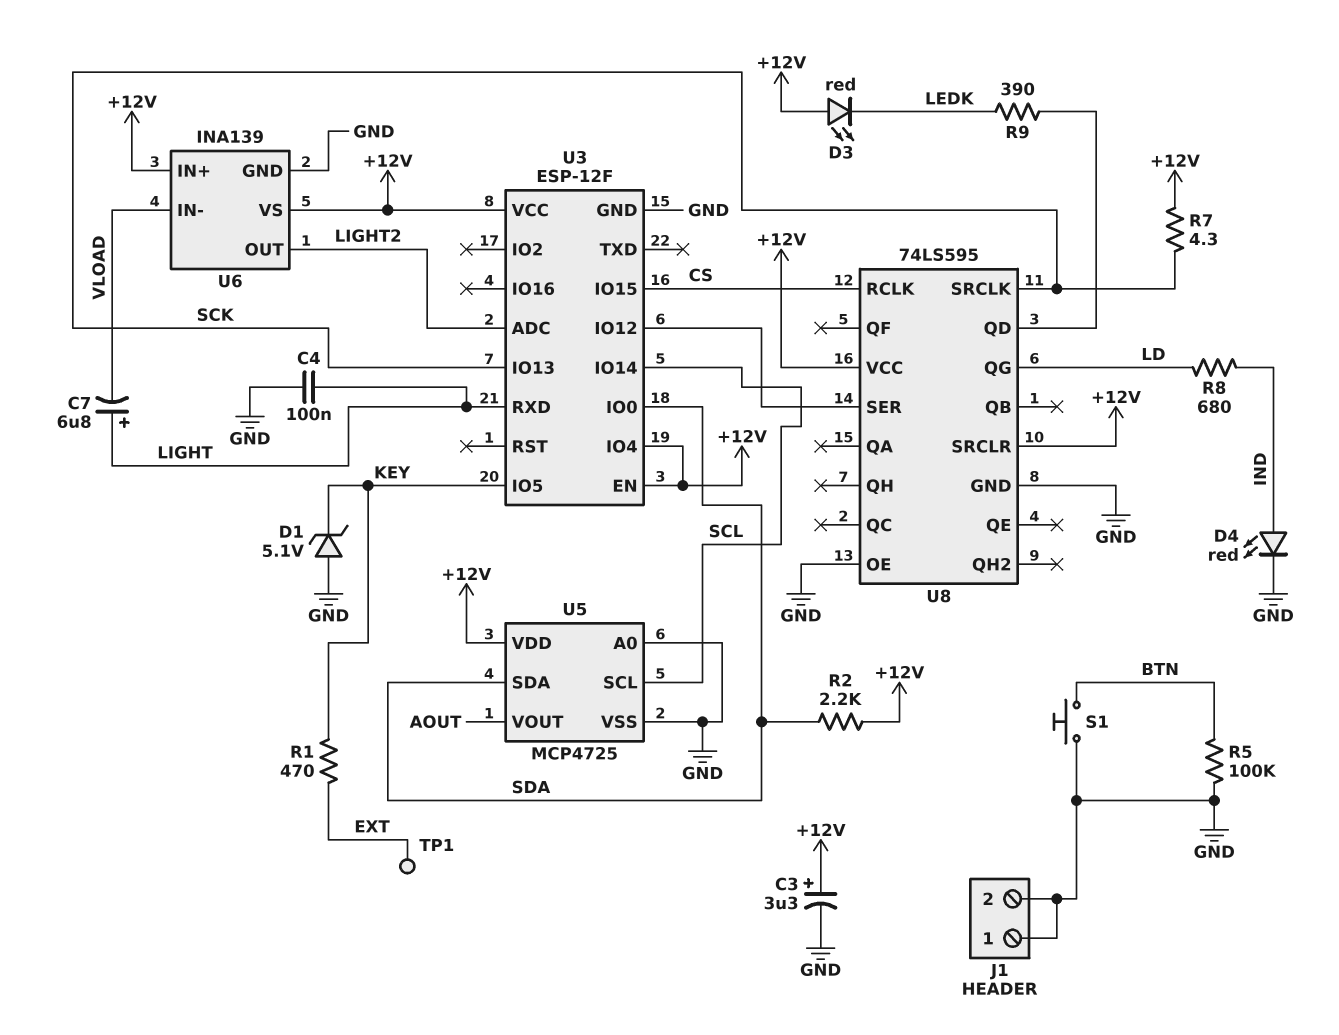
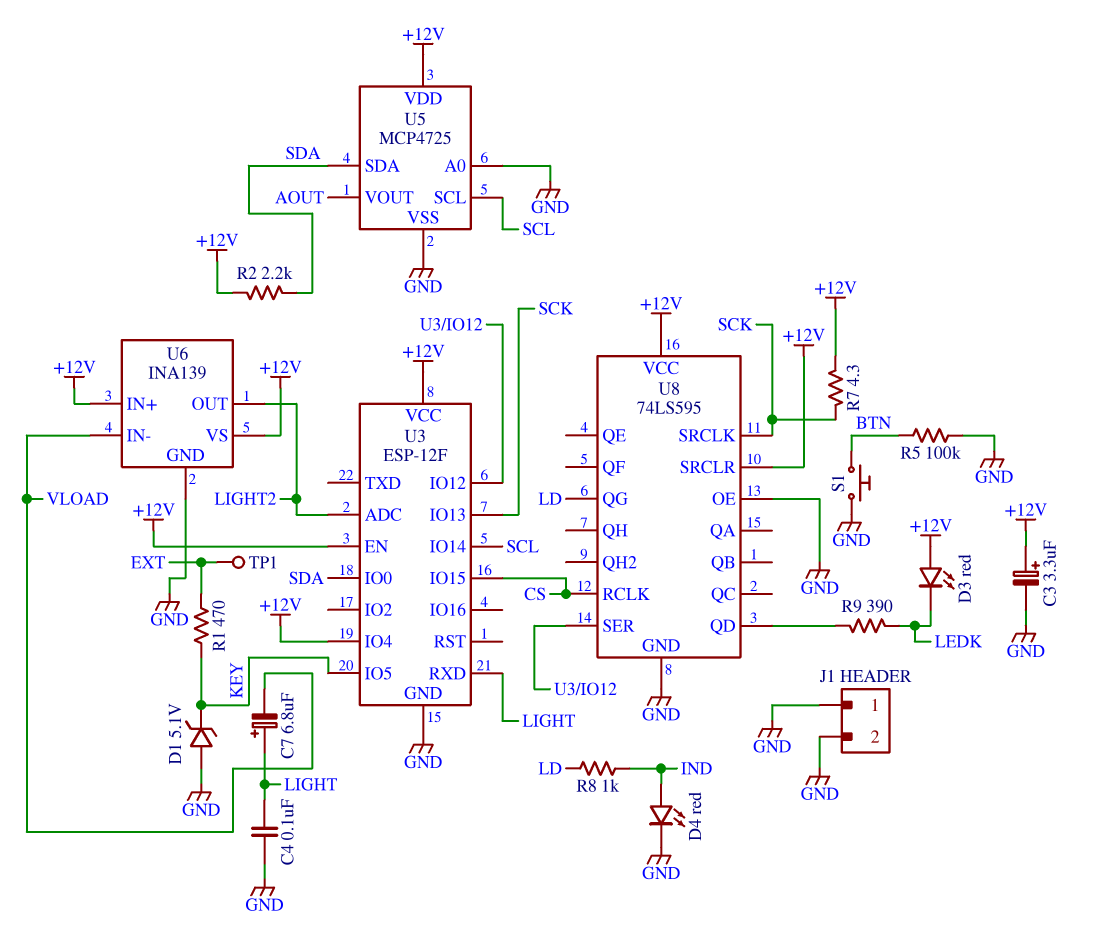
R8: 680 (IND, LD) -> 1k (IND, LD)

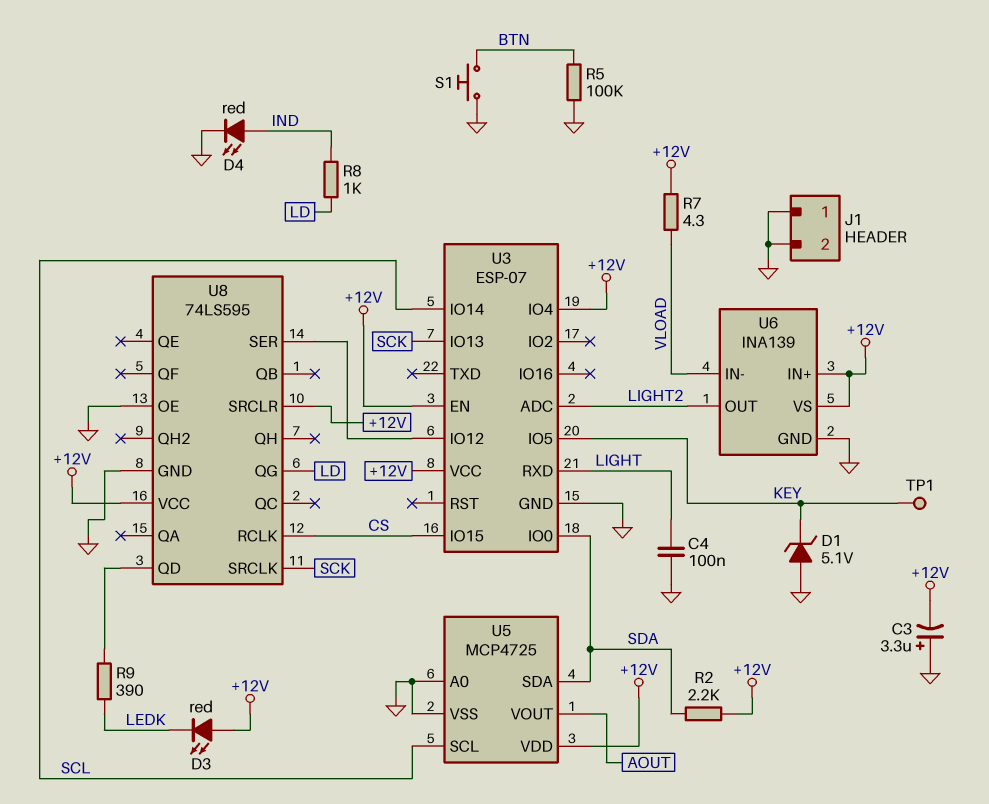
C3: 3.3uF (plus +12V, minus GND) -> 3.3uF (plus GND, minus +12V)
C7: 6.8uF (plus LIGHT, minus VLOAD) -> none
R1: 470 (EXT, KEY) -> none
R7: 4.3 (+12V, SCK) -> 4.3 (+12V, VLOAD)
TP1: test point (EXT) -> test point (KEY)
U3: ESP-12F -> ESP-07

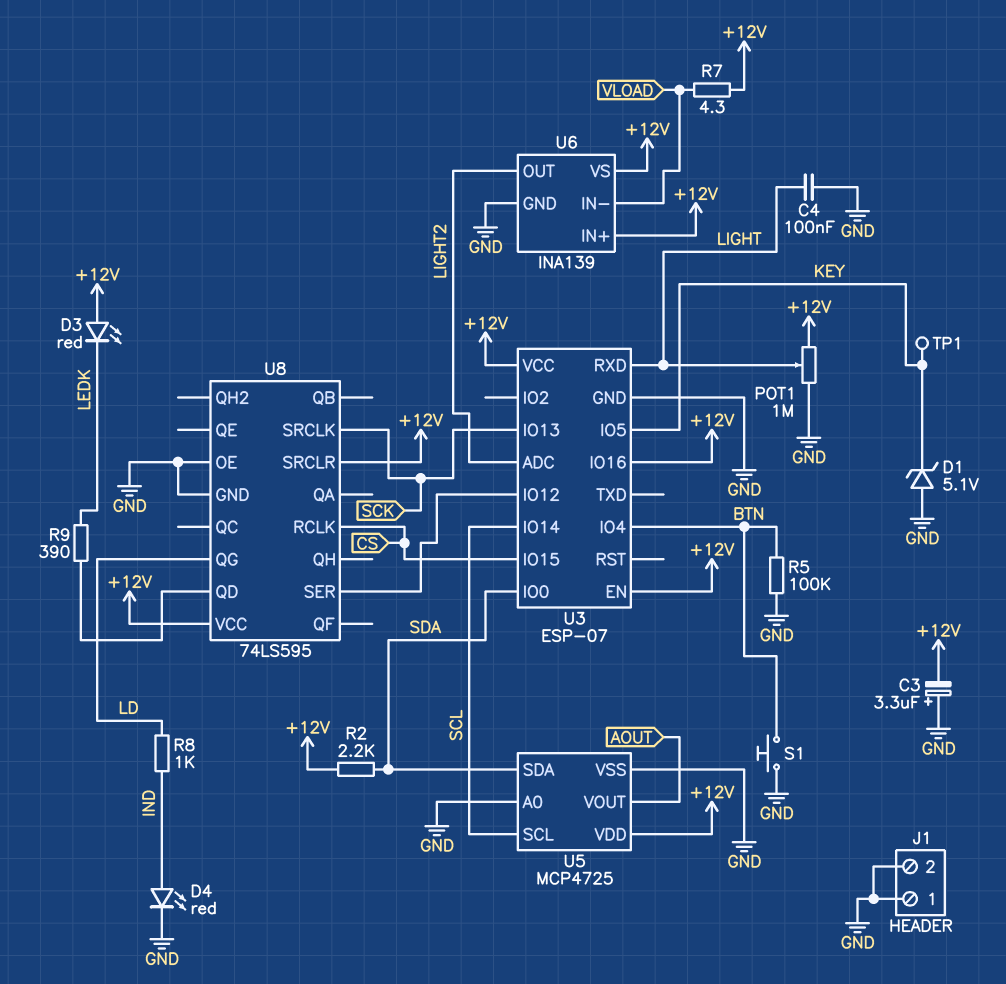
POT1: none -> 1M (+12V, GND, wiper LIGHT)
U3 pin IO4: +12V -> BTN
U3 pin IO16: none -> +12V

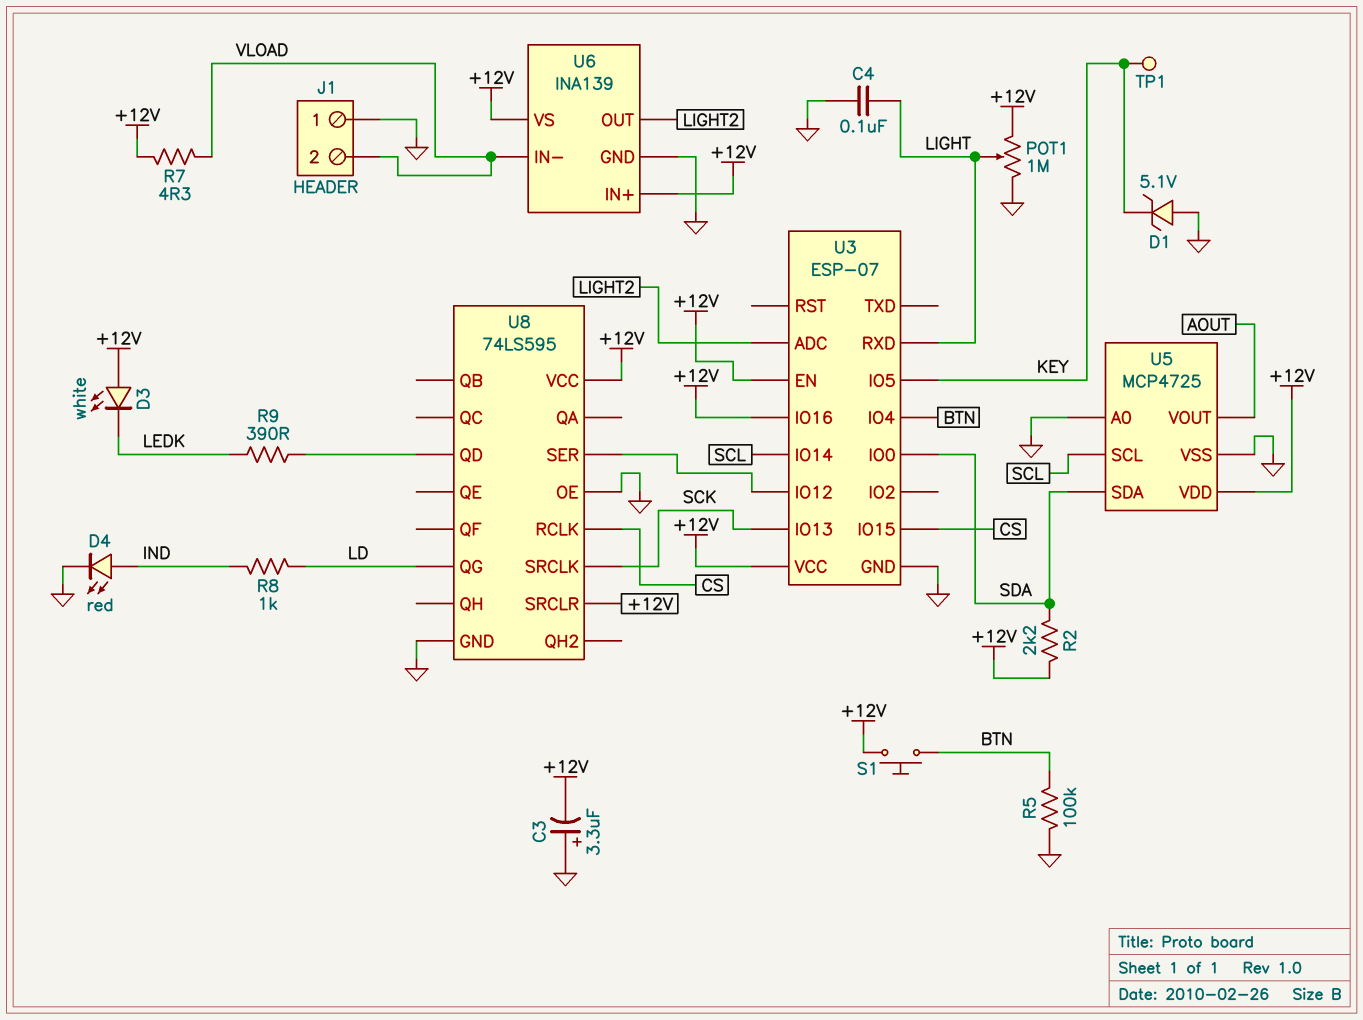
D3: LED red (A +12V, K LEDK) -> LED white (A +12V, K LEDK)
J1 pin 2: GND -> VLOAD
S1: button (BTN, GND) -> button (+12V, BTN)

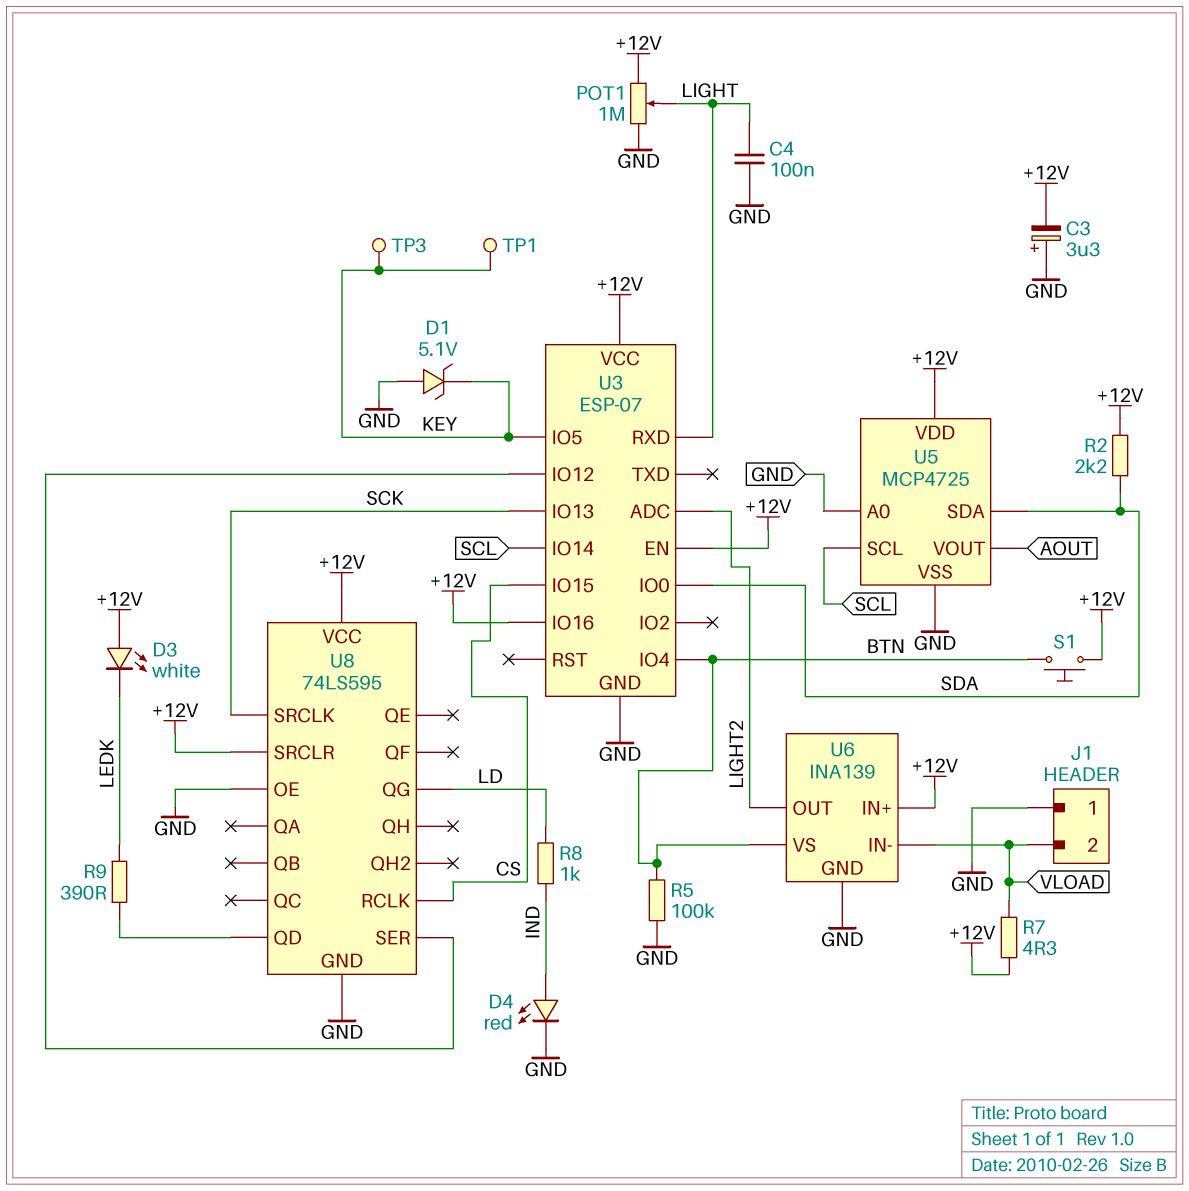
TP3: none -> test point (KEY)
U6 pin VS: +12V -> BTN

